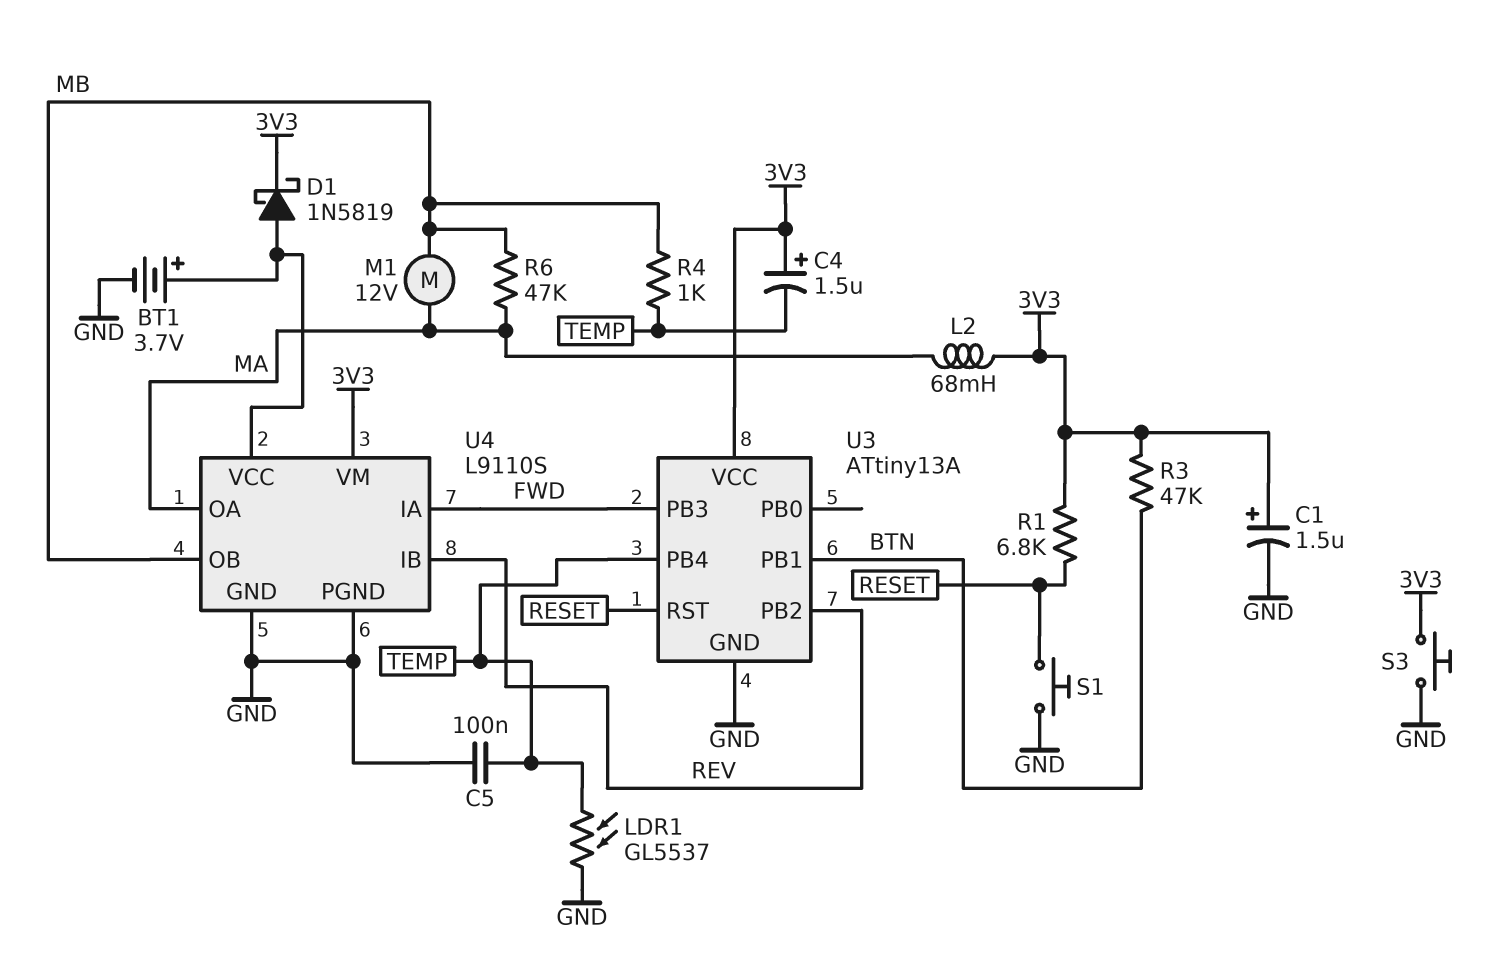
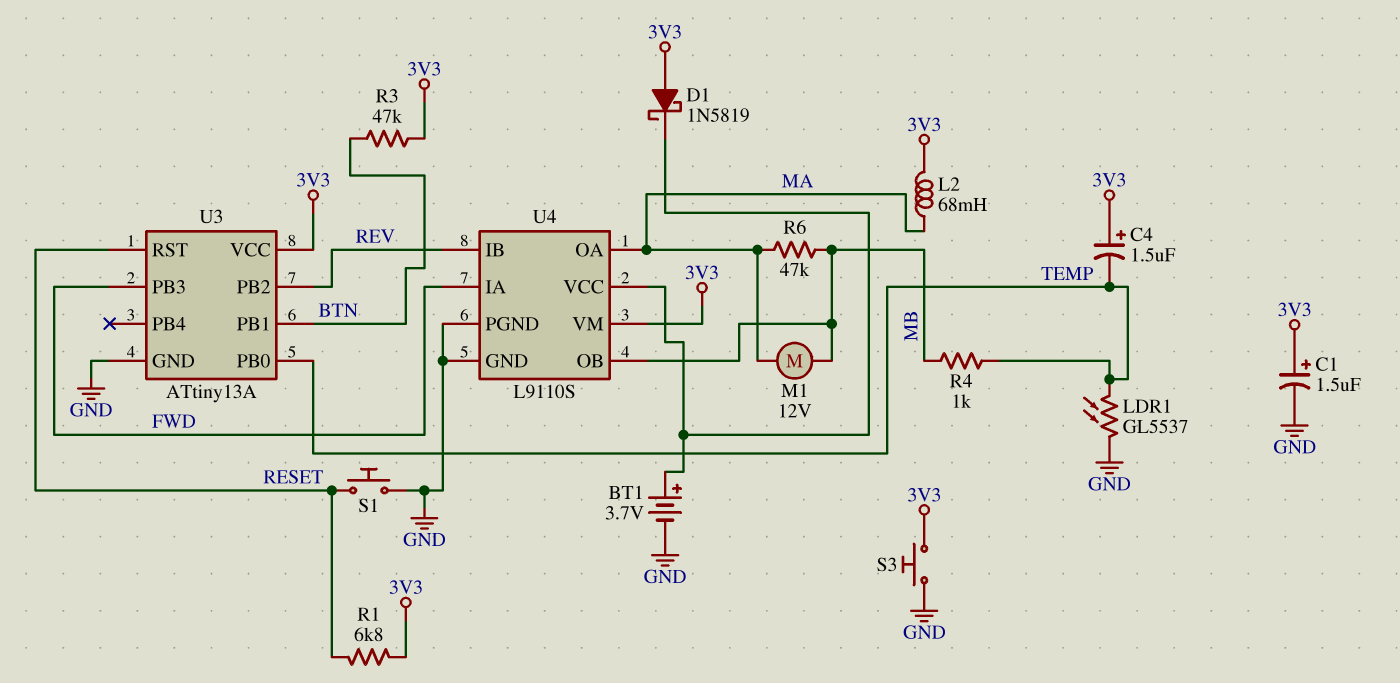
C5: 100nF (GND, TEMP) -> none
D1: schottky 1N5819 (A U4/VCC, K 3V3) -> schottky 1N5819 (A 3V3, K U4/VCC)
U3 pin PB0: none -> TEMP
U3 pin PB4: TEMP -> none

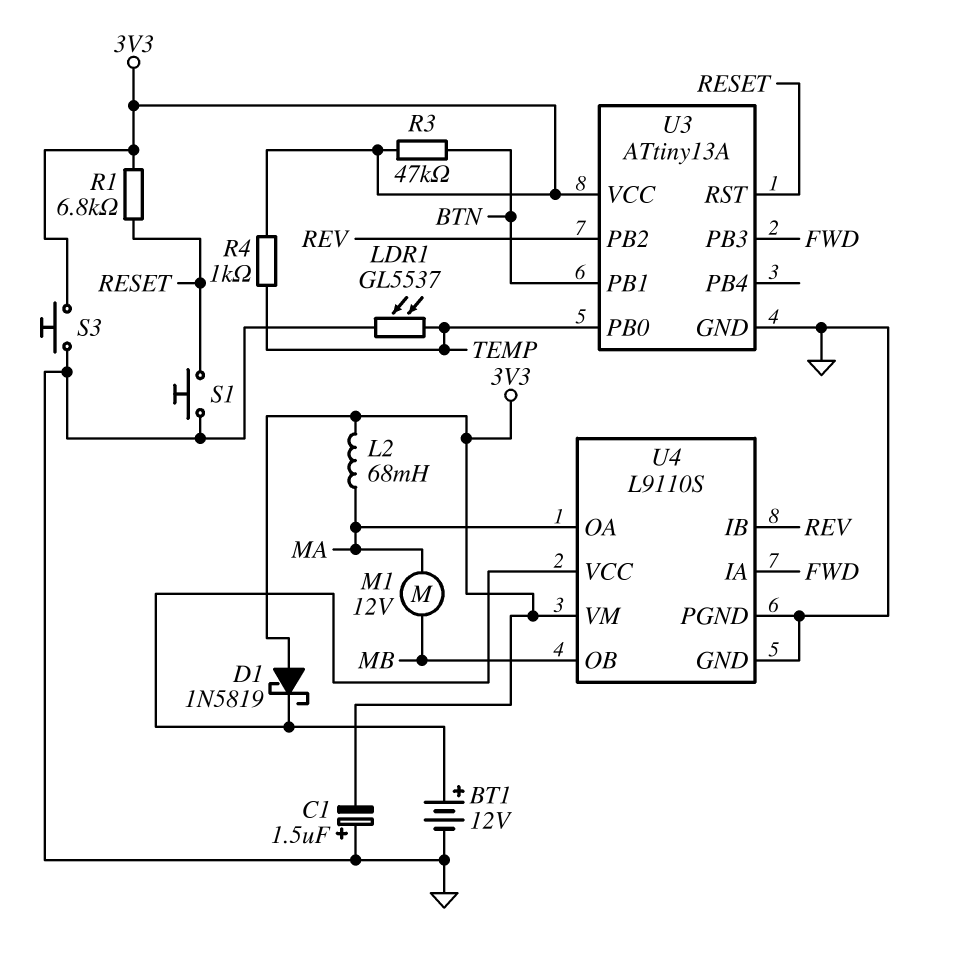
BT1: 3.7V (plus U4/VCC, minus GND) -> 12V (plus U4/VCC, minus GND)
C1: 1.5uF (plus 3V3, minus GND) -> 1.5uF (plus GND, minus 3V3)
C4: 1.5uF (plus 3V3, minus TEMP) -> none
R4: 1k (MB, TEMP) -> 1k (3V3, TEMP)
R6: 47k (MA, MB) -> none

